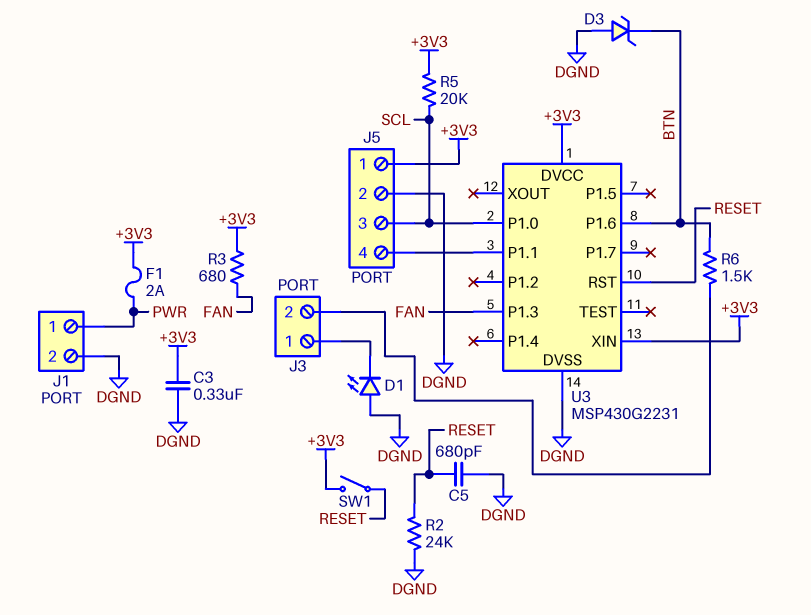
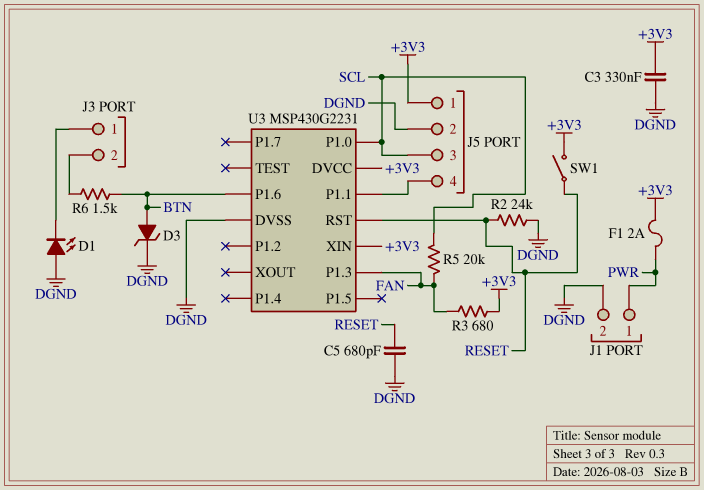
D3: zener (A DGND, K BTN) -> zener (A BTN, K DGND)
R5: 20k (+3V3, SCL) -> 20k (FAN, SCL)

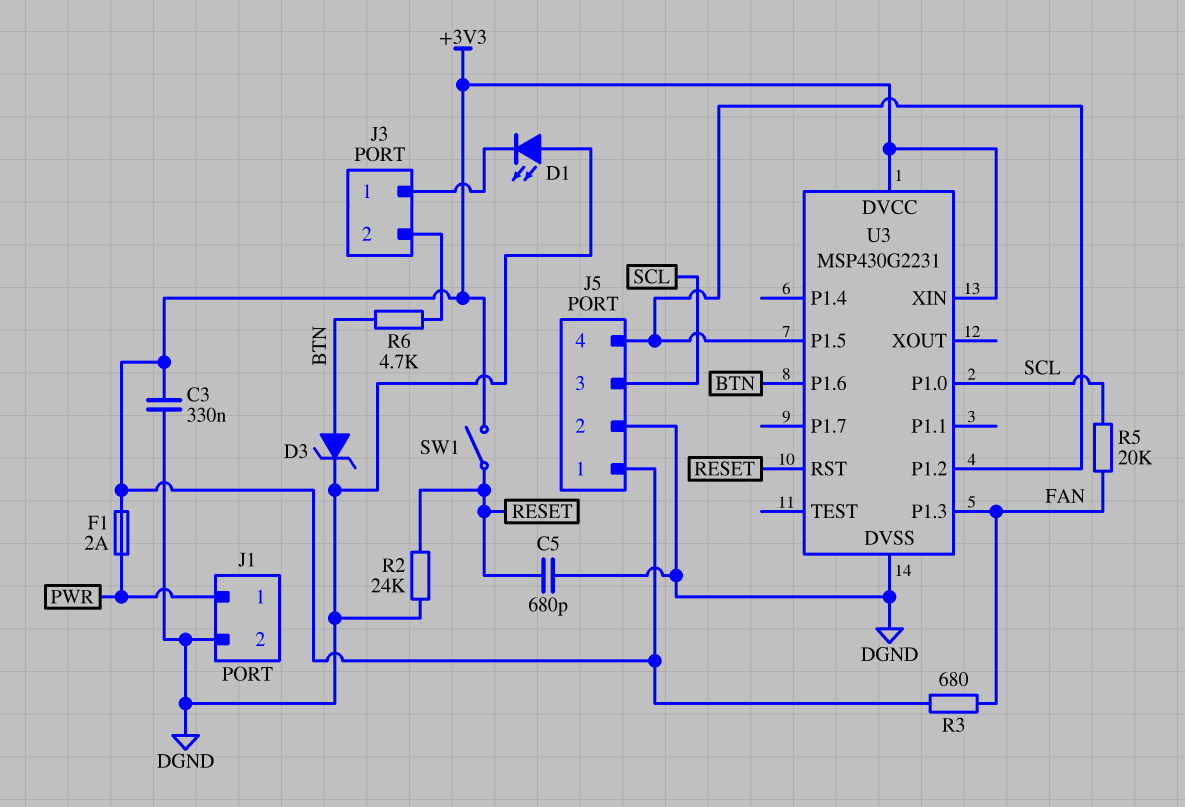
R6: 1.5k (BTN, J3/2) -> 4.7k (BTN, J3/2)
U3 pin P1.1: J5/4 -> none
U3 pin P1.2: none -> J5/4
U3 pin P1.5: none -> J5/4

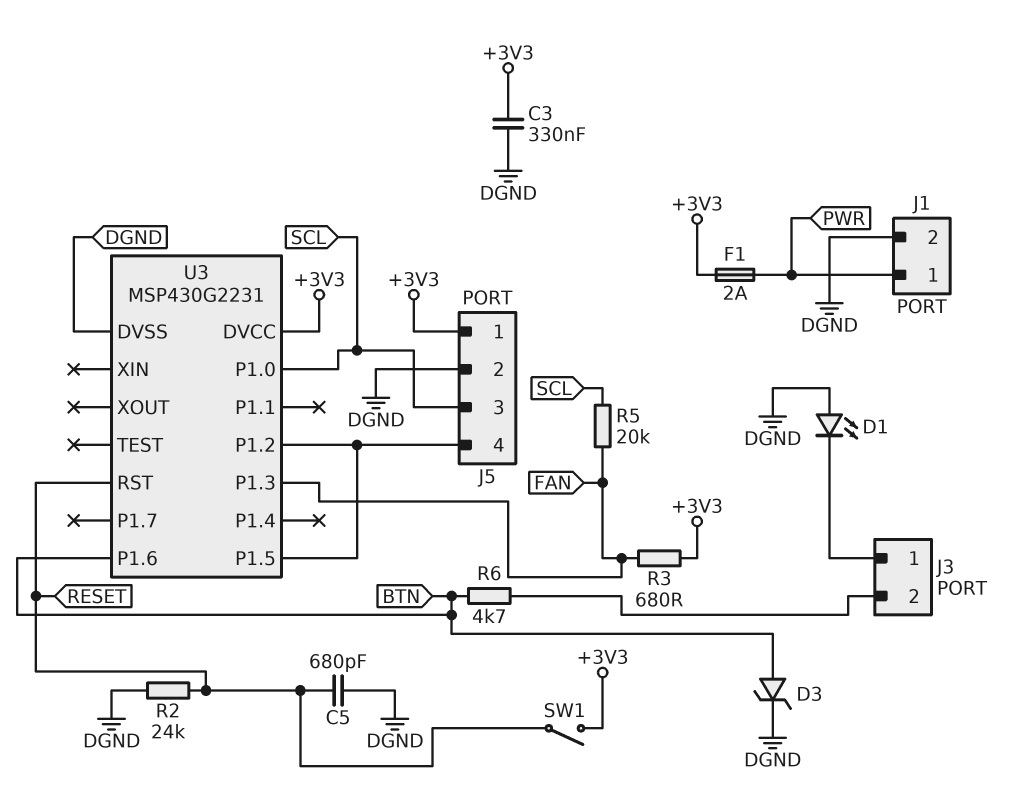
U3 pin XIN: +3V3 -> none

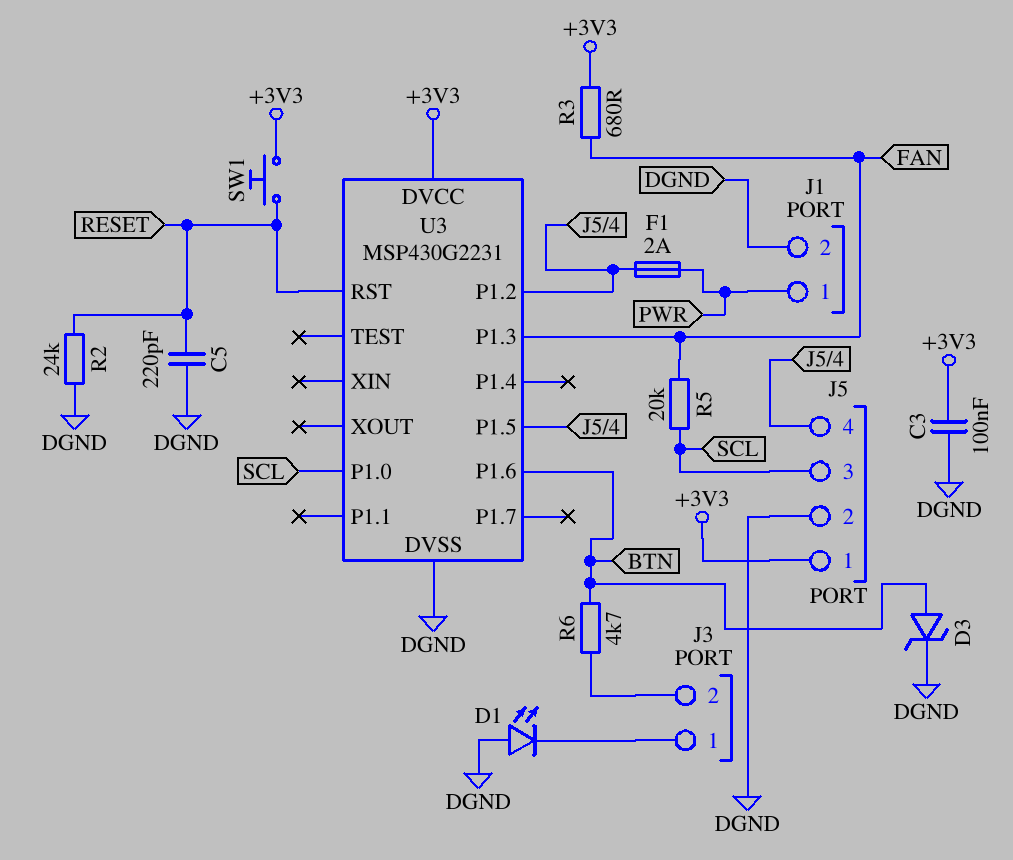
C3: 330nF (+3V3, DGND) -> 100nF (+3V3, DGND)
C5: 680pF (DGND, RESET) -> 220pF (DGND, RESET)
F1: 2A (+3V3, PWR) -> 2A (J5/4, PWR)
SW1: switch (+3V3, RESET) -> button (+3V3, RESET)

